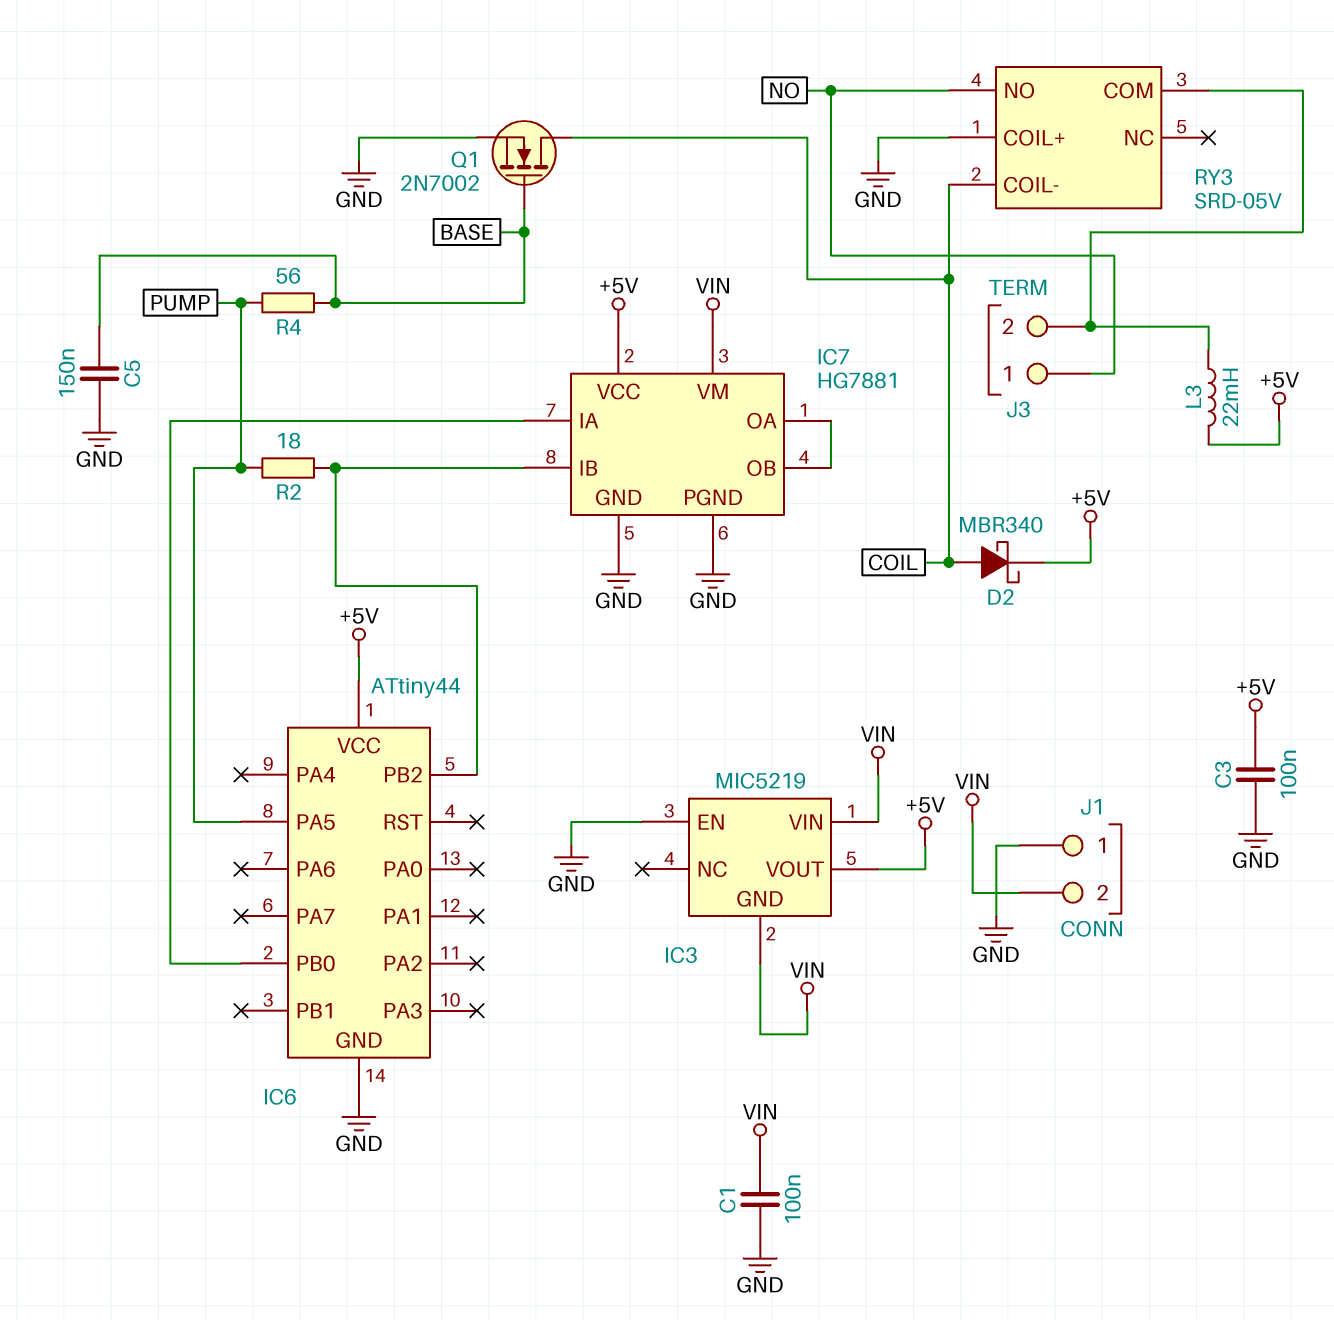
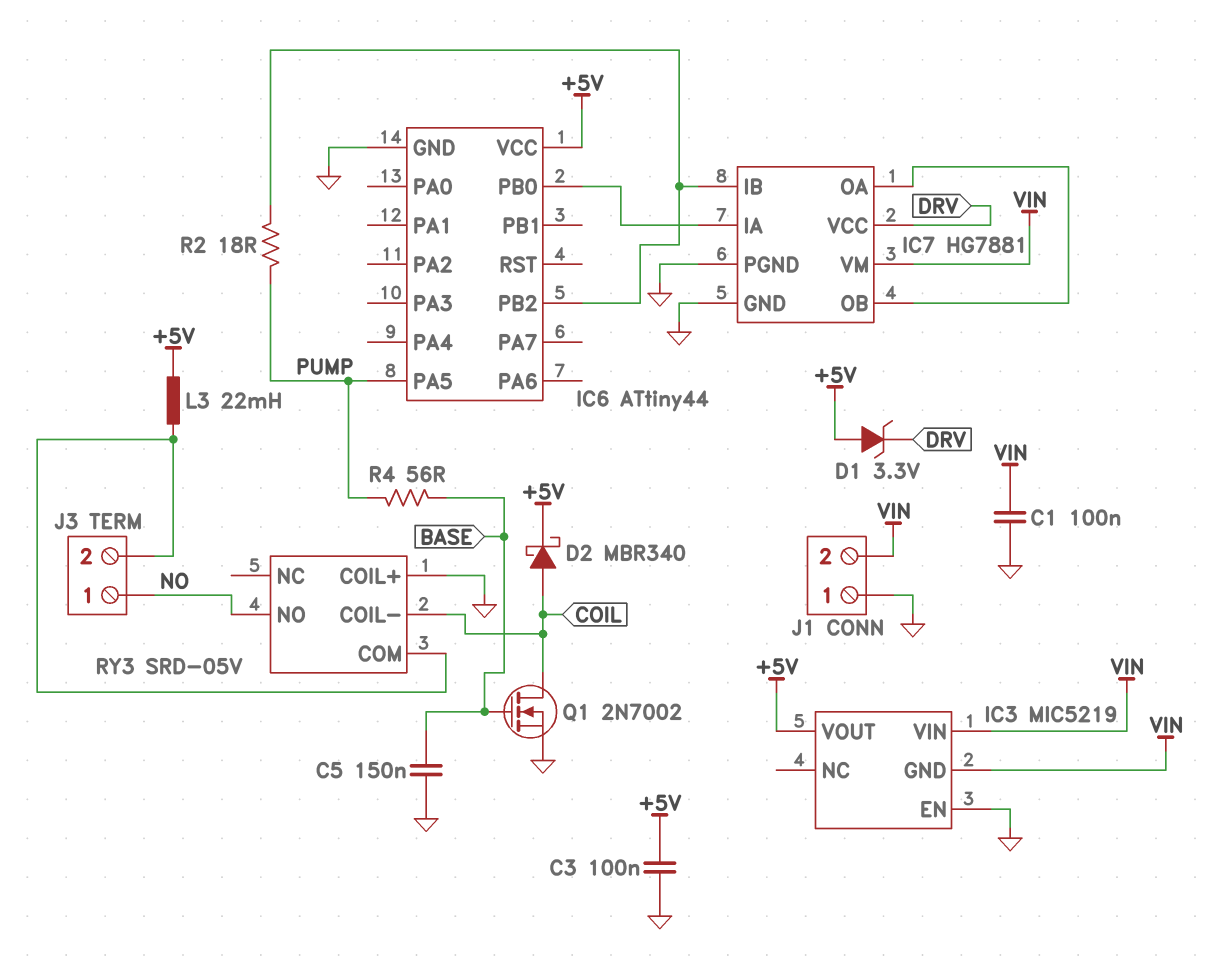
D1: none -> zener 3.3V (A +5V, K DRV)
IC7 pin VCC: +5V -> DRV

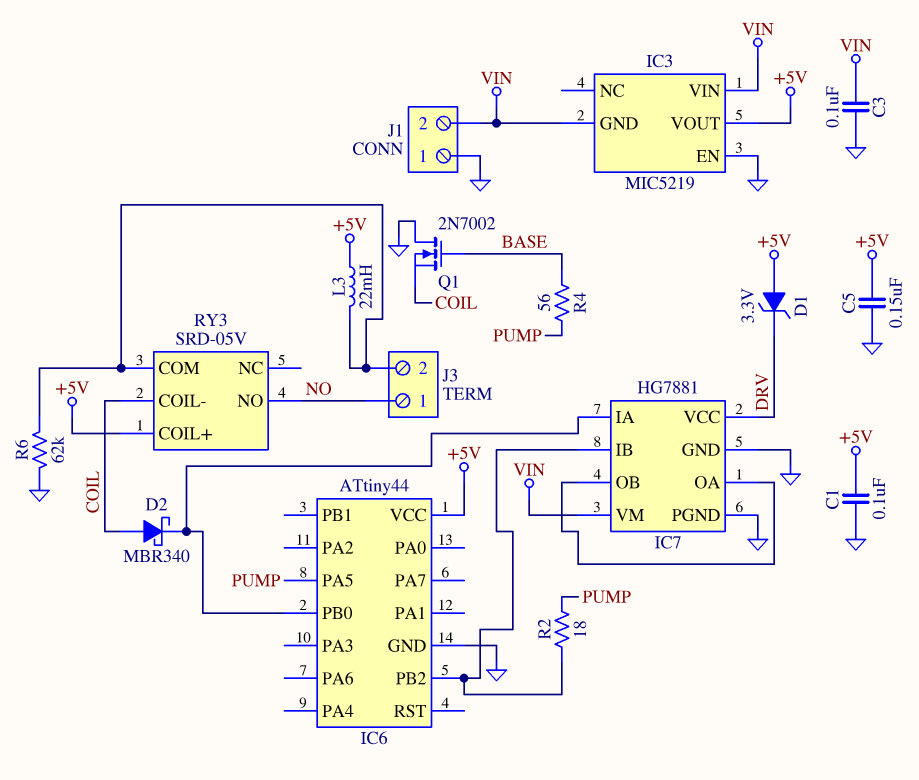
C1: 100nF (GND, VIN) -> 100nF (+5V, GND)
C3: 100nF (+5V, GND) -> 100nF (GND, VIN)
C5: 150nF (BASE, GND) -> 150nF (+5V, GND)
D2: schottky MBR340 (A COIL, K +5V) -> schottky MBR340 (A COIL, K IC6/PB0)
Q1: NMOS 2N7002 (G BASE, D COIL, S GND) -> NMOS 2N7002 (G BASE, D GND, S COIL)
R6: none -> 62k (GND, J3/2)
RY3 pin COIL+: GND -> +5V

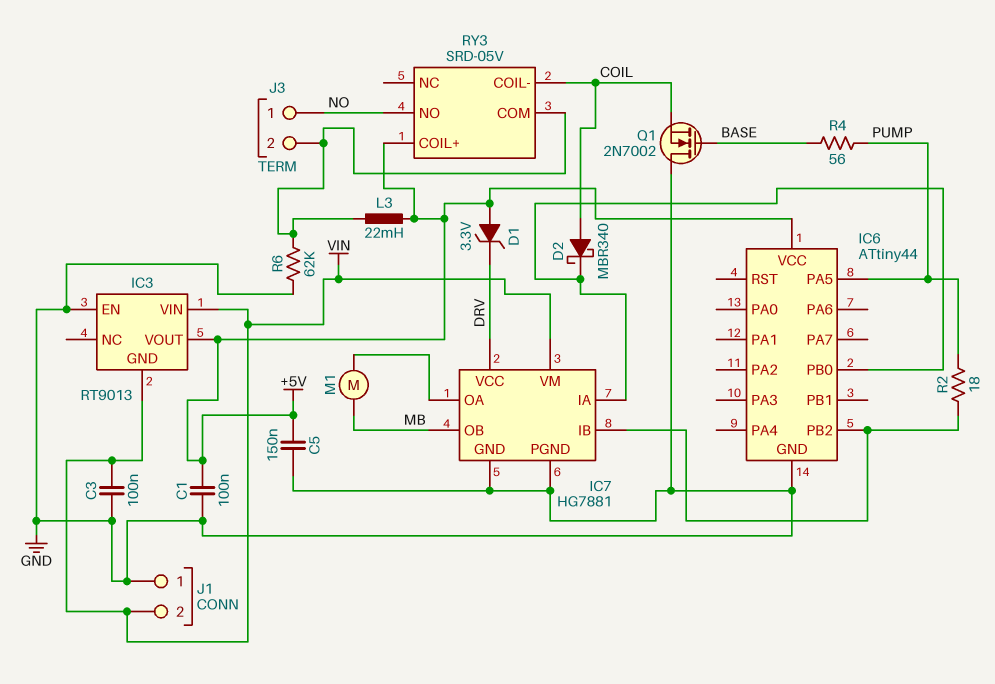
IC3: MIC5219 -> RT9013
IC7 pin OB: IC7/OA -> MB
M1: none -> motor (IC7/OA, MB)

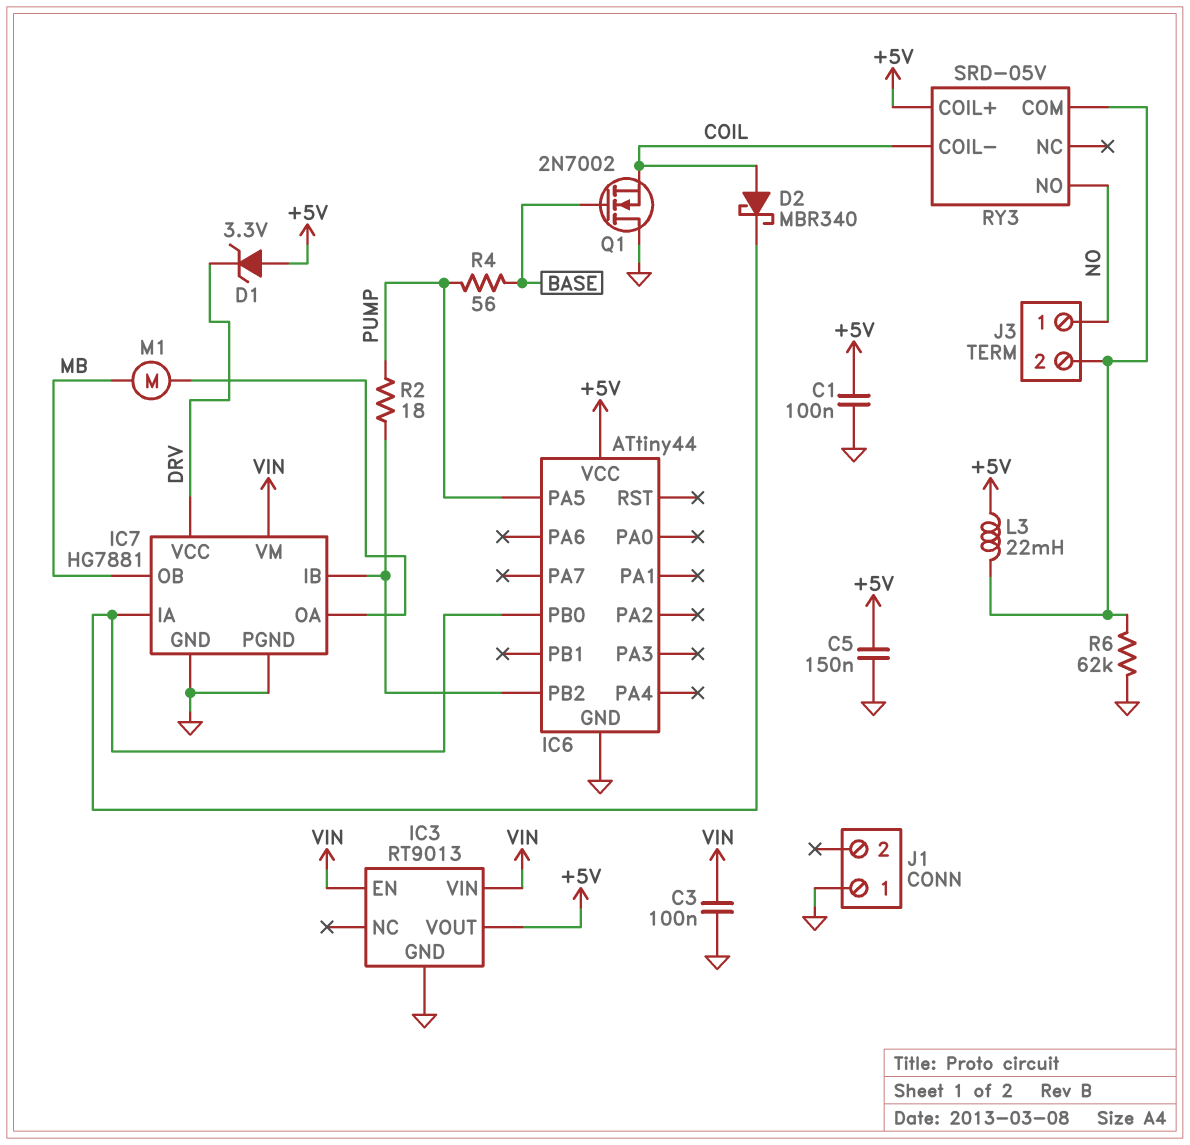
IC3 pin EN: GND -> VIN
IC3 pin GND: VIN -> GND
J1 pin 2: VIN -> none

